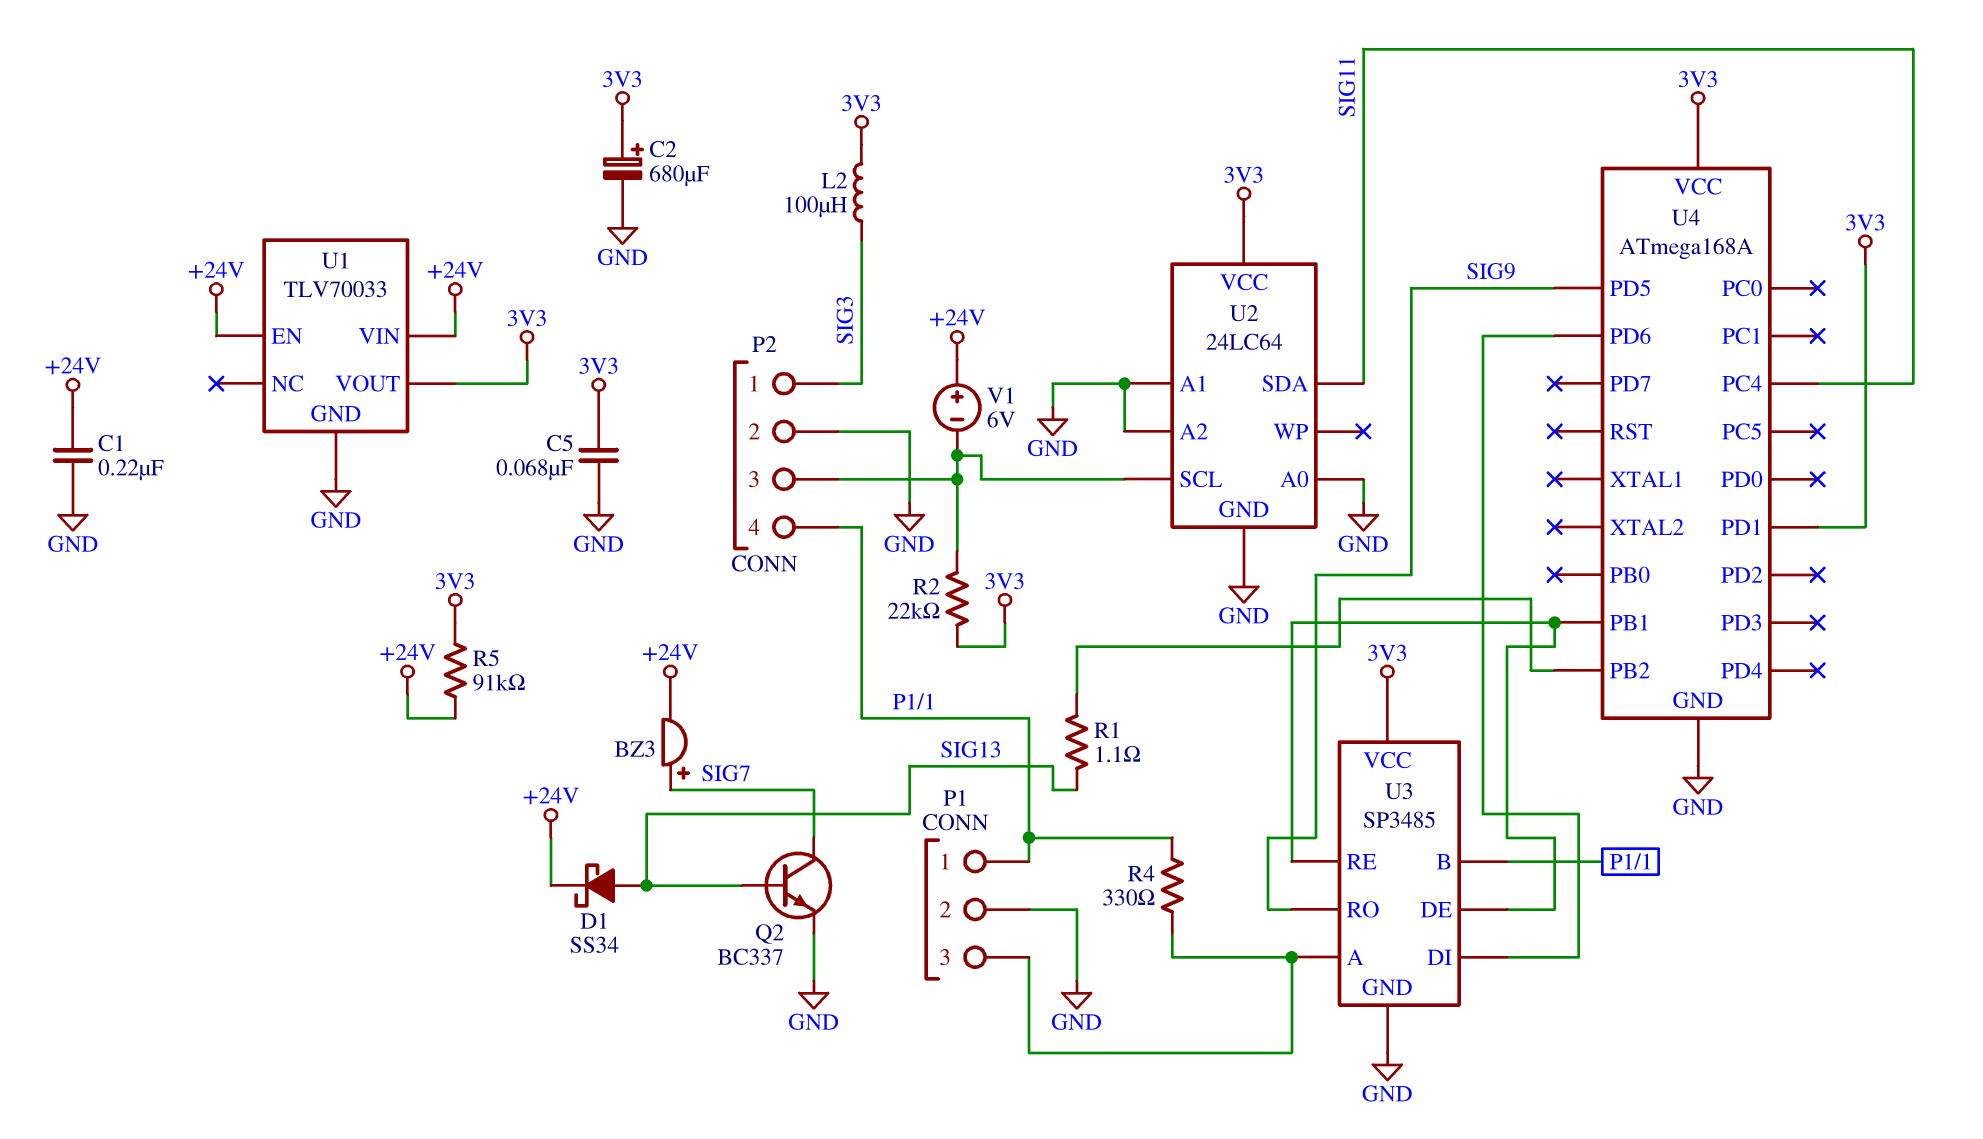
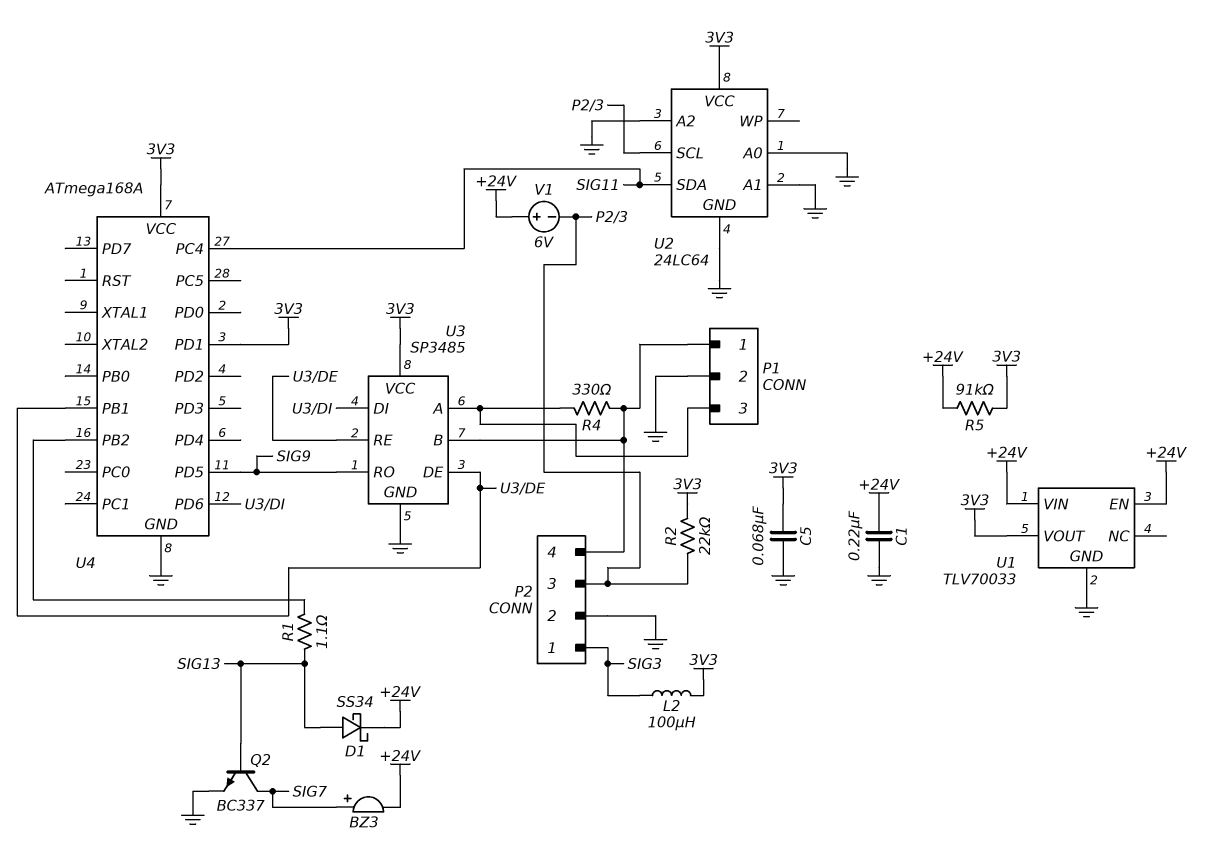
C2: 680uF (plus 3V3, minus GND) -> none

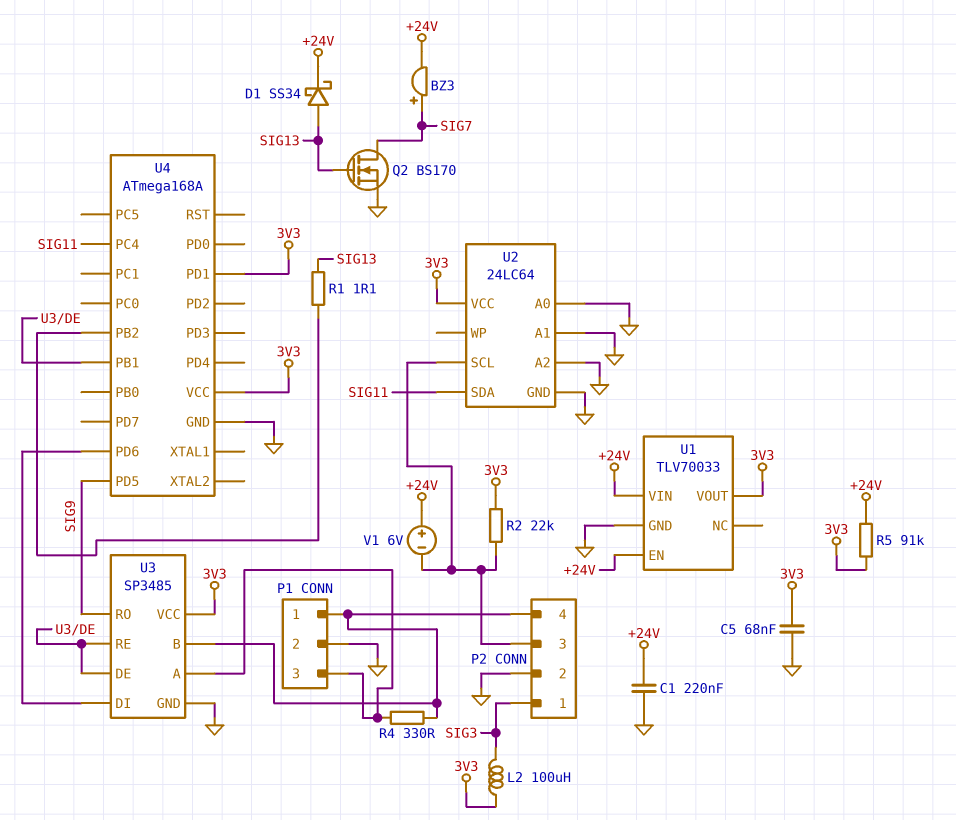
Q2: NPN BC337 (B SIG13, C SIG7, E GND) -> NMOS BS170 (G SIG13, D SIG7, S GND)

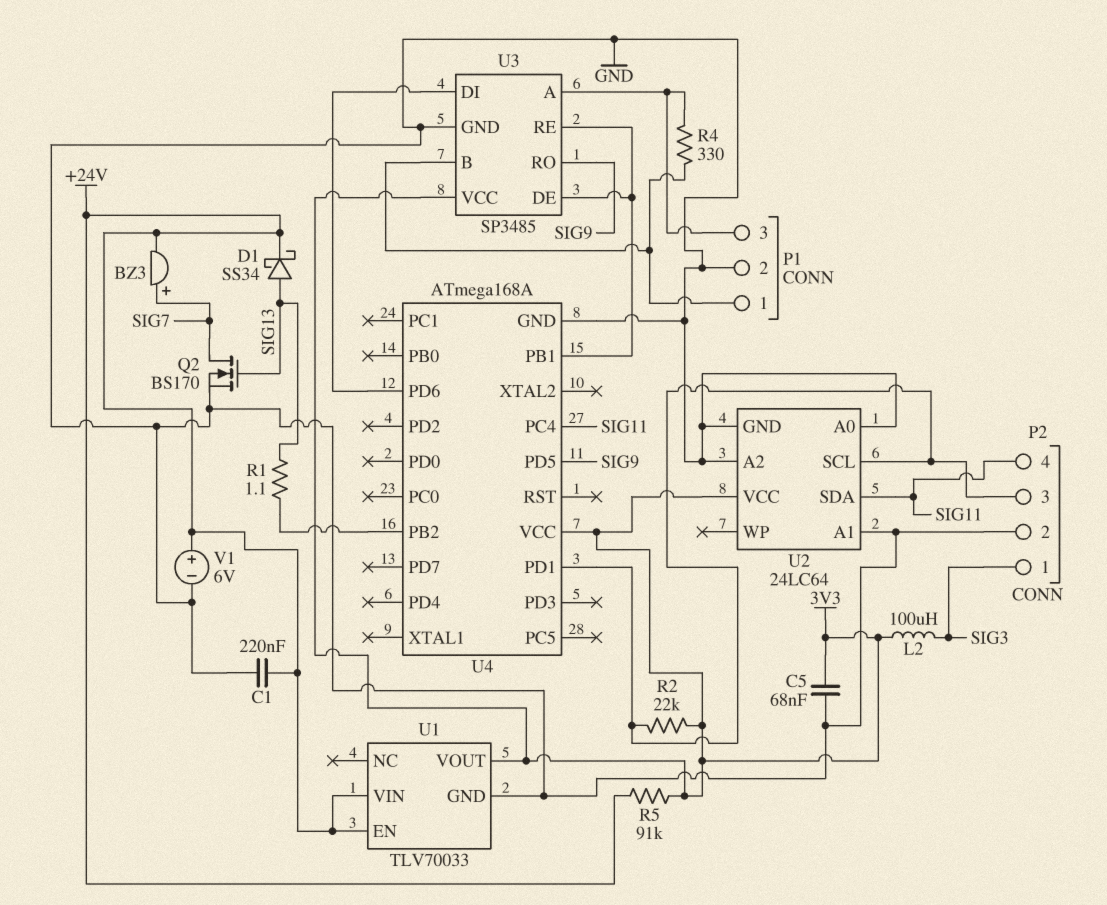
P2 pin 4: P1/1 -> SIG11
U4 pin PD1: 3V3 -> P2/3
V1: 6V (plus +24V, minus P2/3) -> 6V (plus +24V, minus GND)

